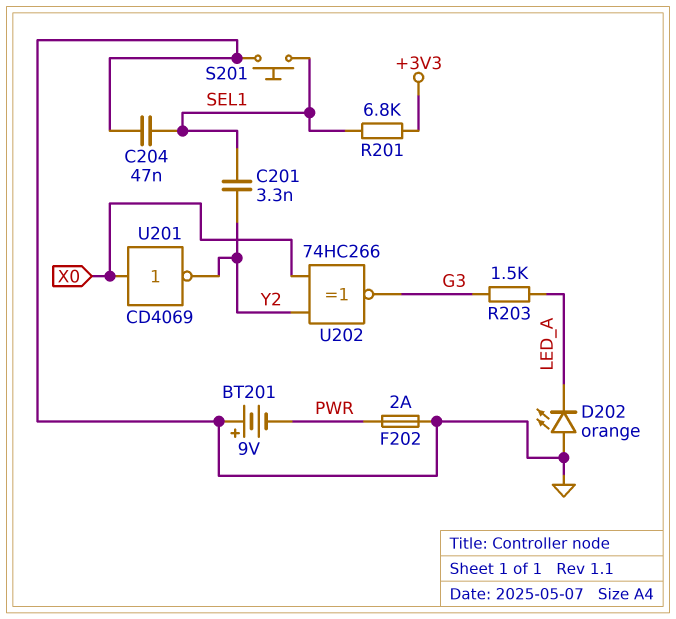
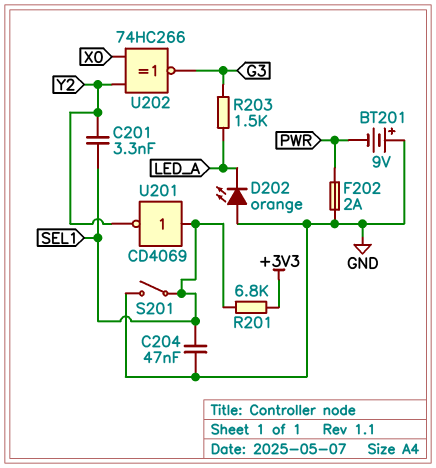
S201: button (GND, SEL1) -> switch (GND, SEL1)
U201: NOT CD4069 (in X0, out Y2) -> NOT CD4069 (in SEL1, out Y2)

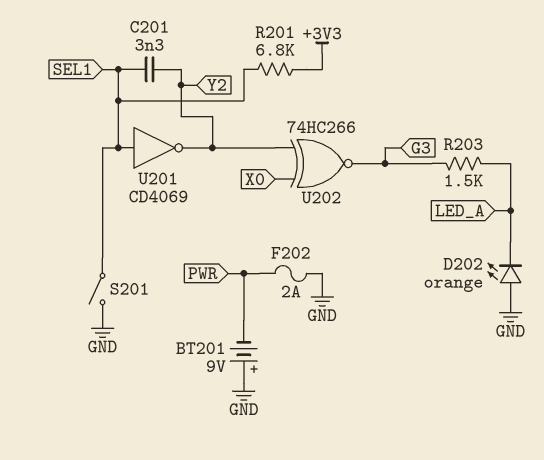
C204: 47nF (GND, SEL1) -> none

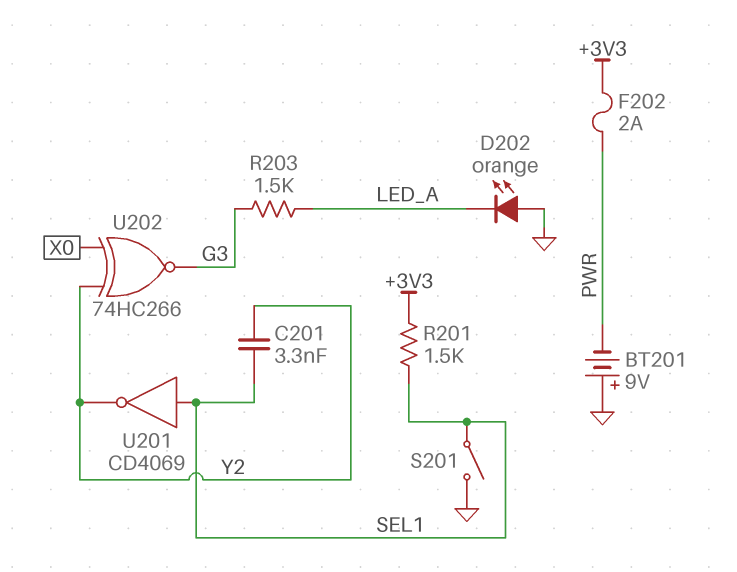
F202: 2A (GND, PWR) -> 2A (+3V3, PWR)
R201: 6.8k (+3V3, SEL1) -> 1.5k (+3V3, SEL1)

